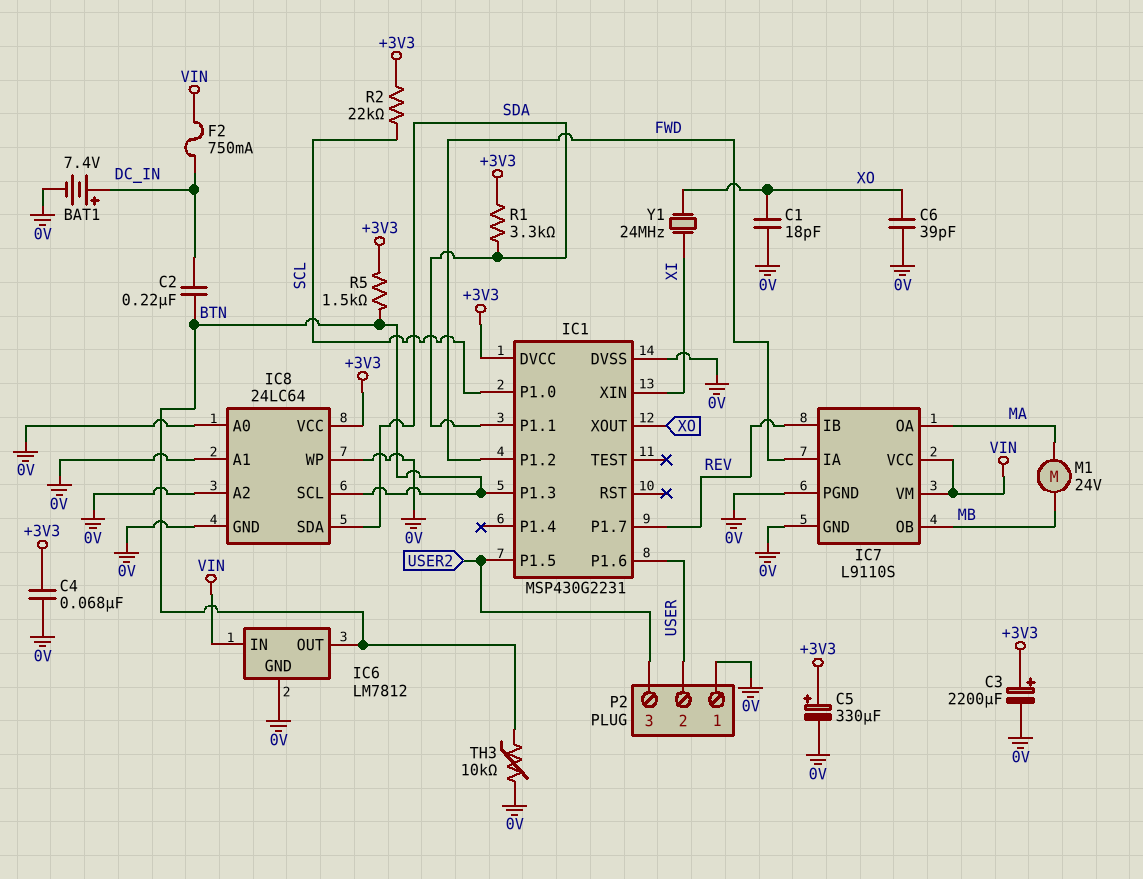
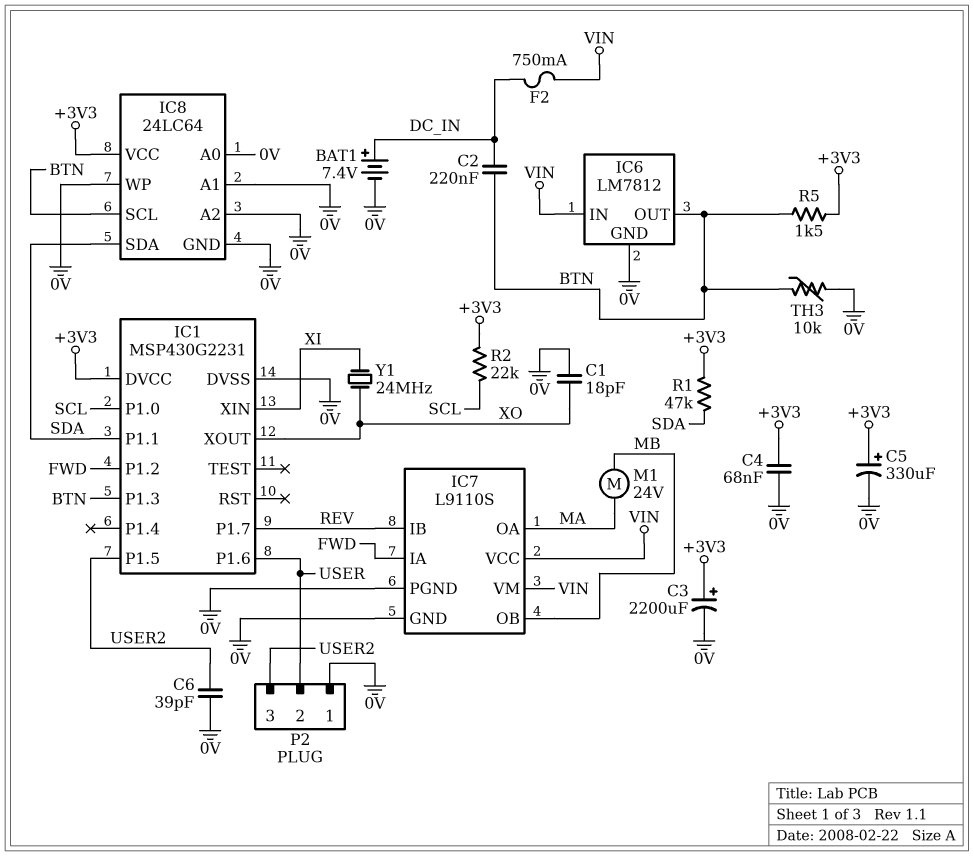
C6: 39pF (0V, XO) -> 39pF (0V, USER2)
R1: 3.3k (+3V3, SDA) -> 47k (+3V3, SDA)

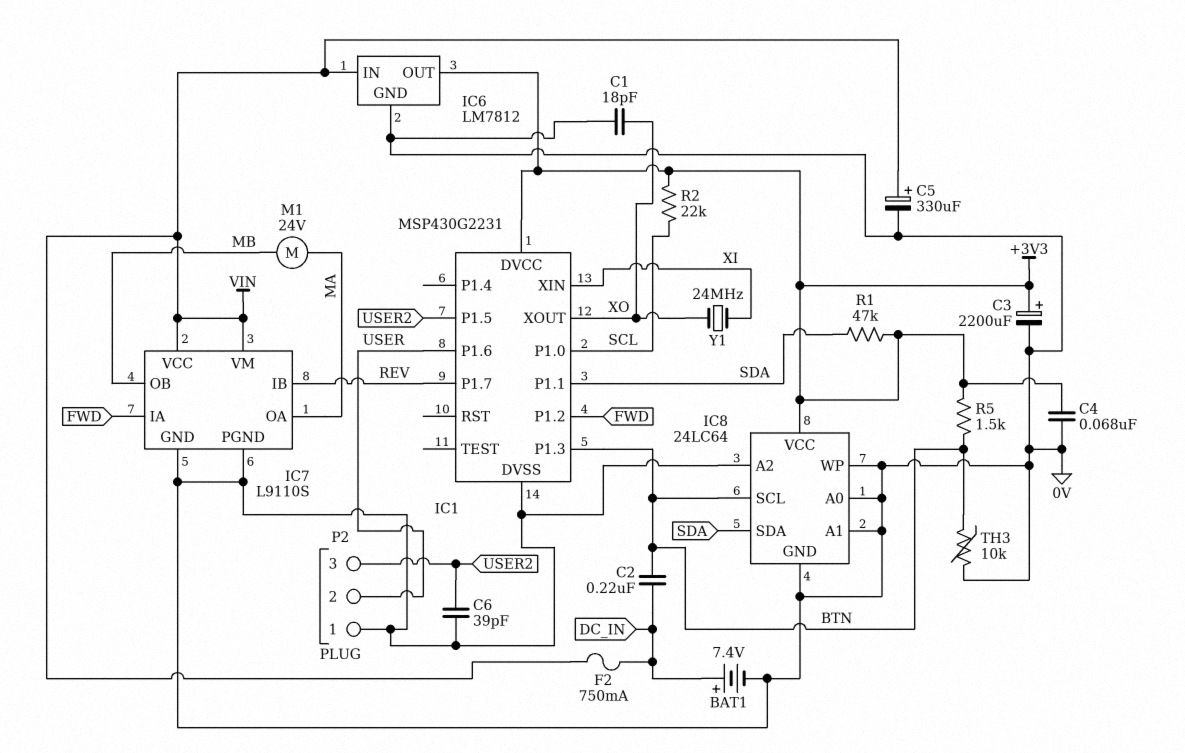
C5: 330uF (plus +3V3, minus 0V) -> 330uF (plus VIN, minus 0V)
IC6 pin OUT: BTN -> +3V3

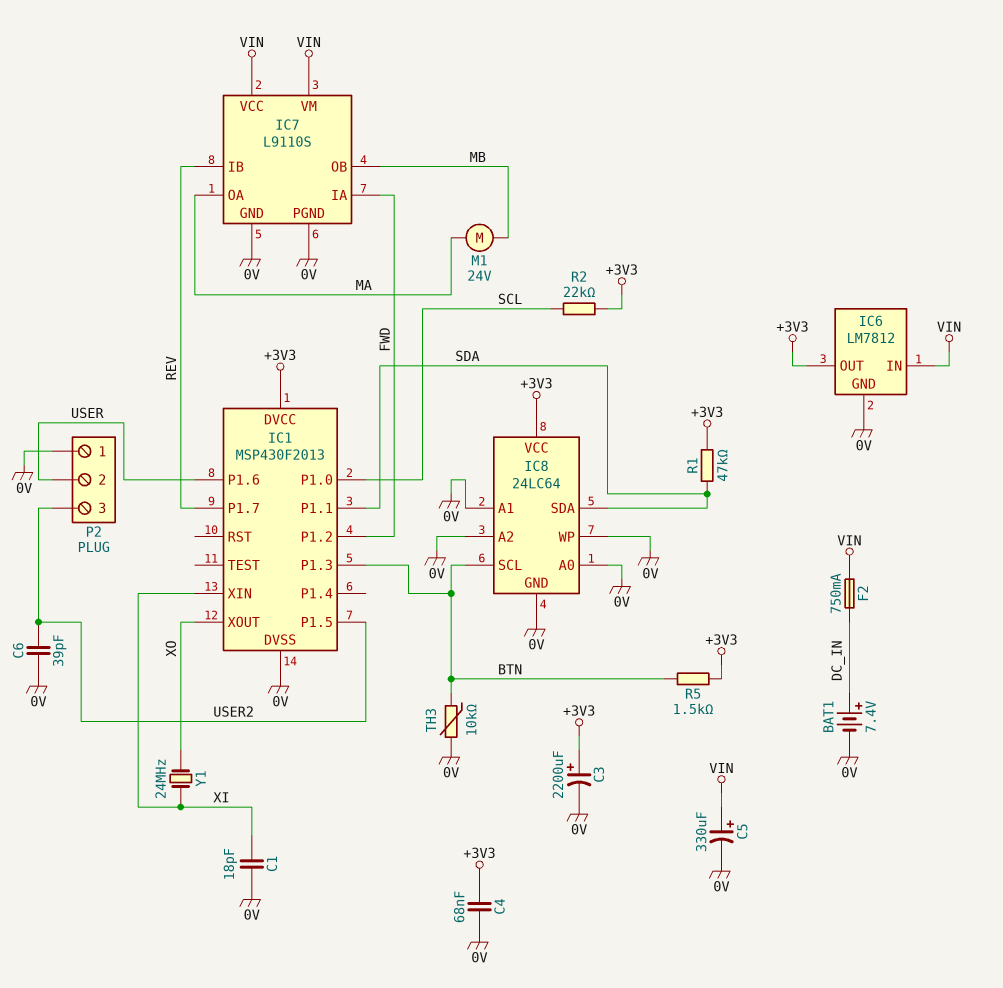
C1: 18pF (0V, XO) -> 18pF (0V, XI)
C2: 220nF (BTN, DC_IN) -> none
IC1: MSP430G2231 -> MSP430F2013

